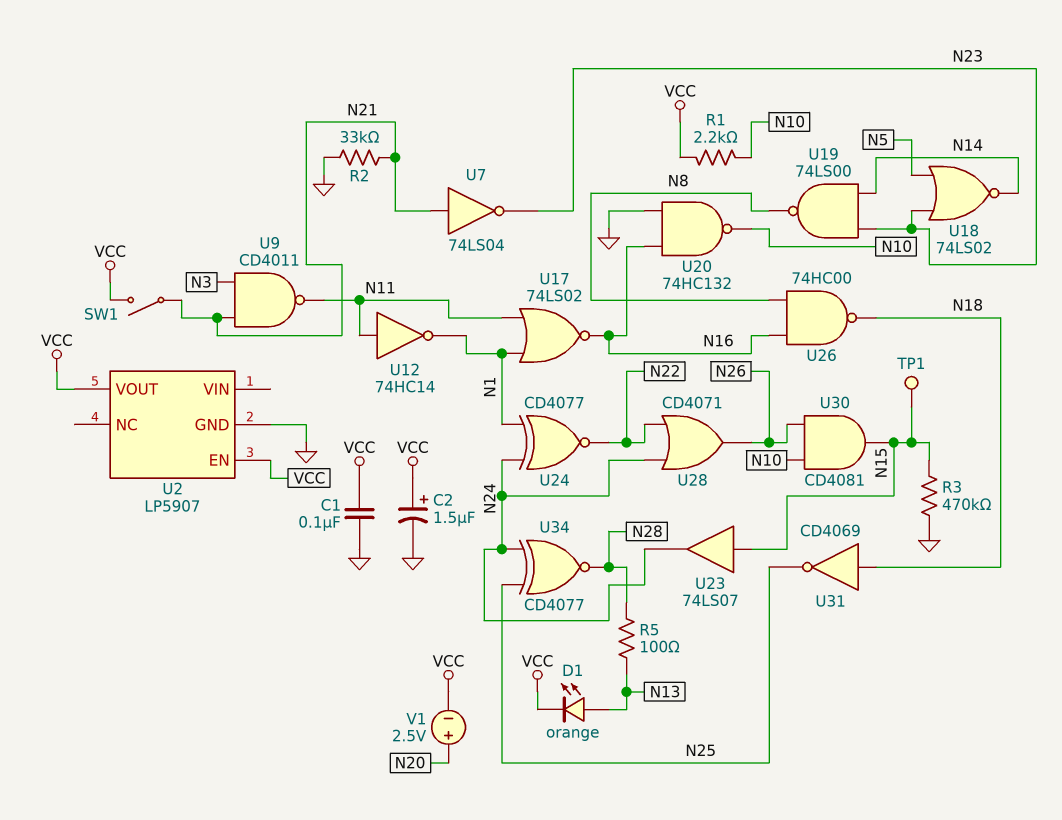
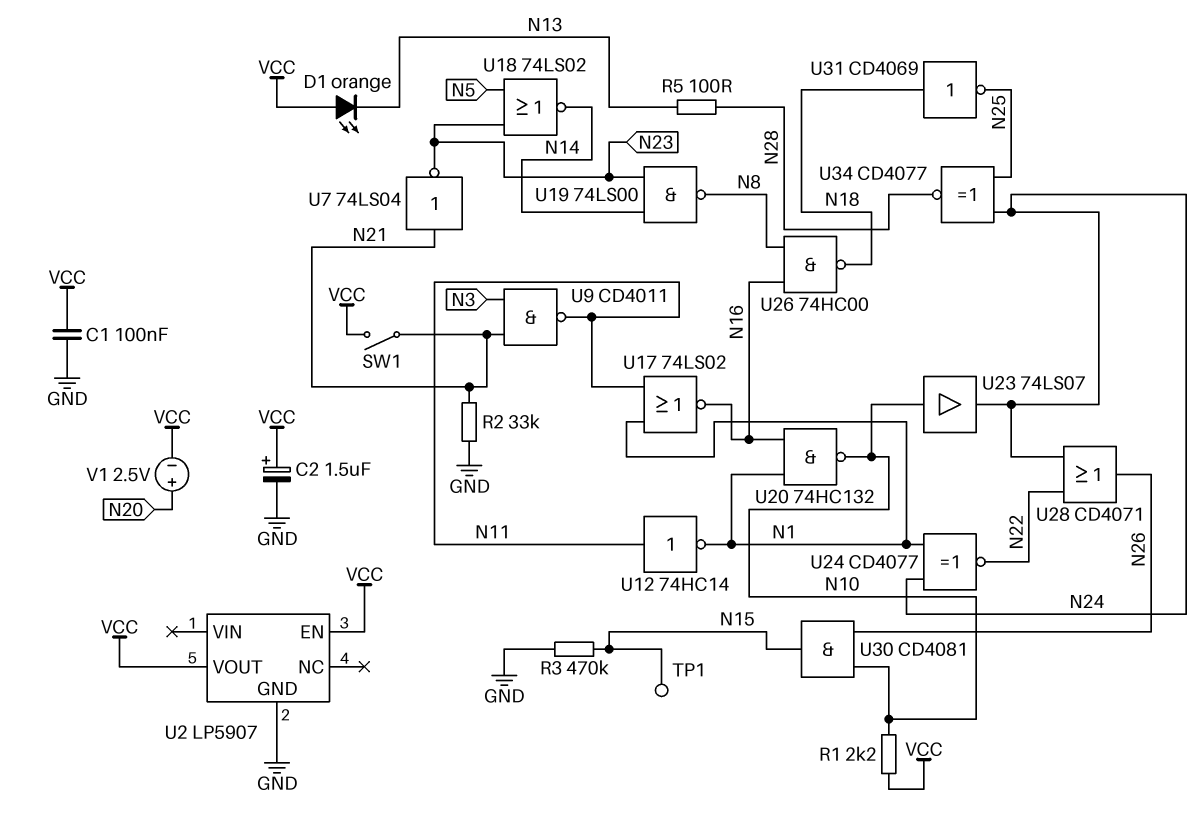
D1: LED orange (A N13, K VCC) -> LED orange (A VCC, K N13)
U20: NAND 74HC132 (in GND, in N16, out N10) -> NAND 74HC132 (in N1, in N16, out N10)
U23: buffer 74LS07 (in N15, out N24) -> buffer 74LS07 (in N10, out N24)

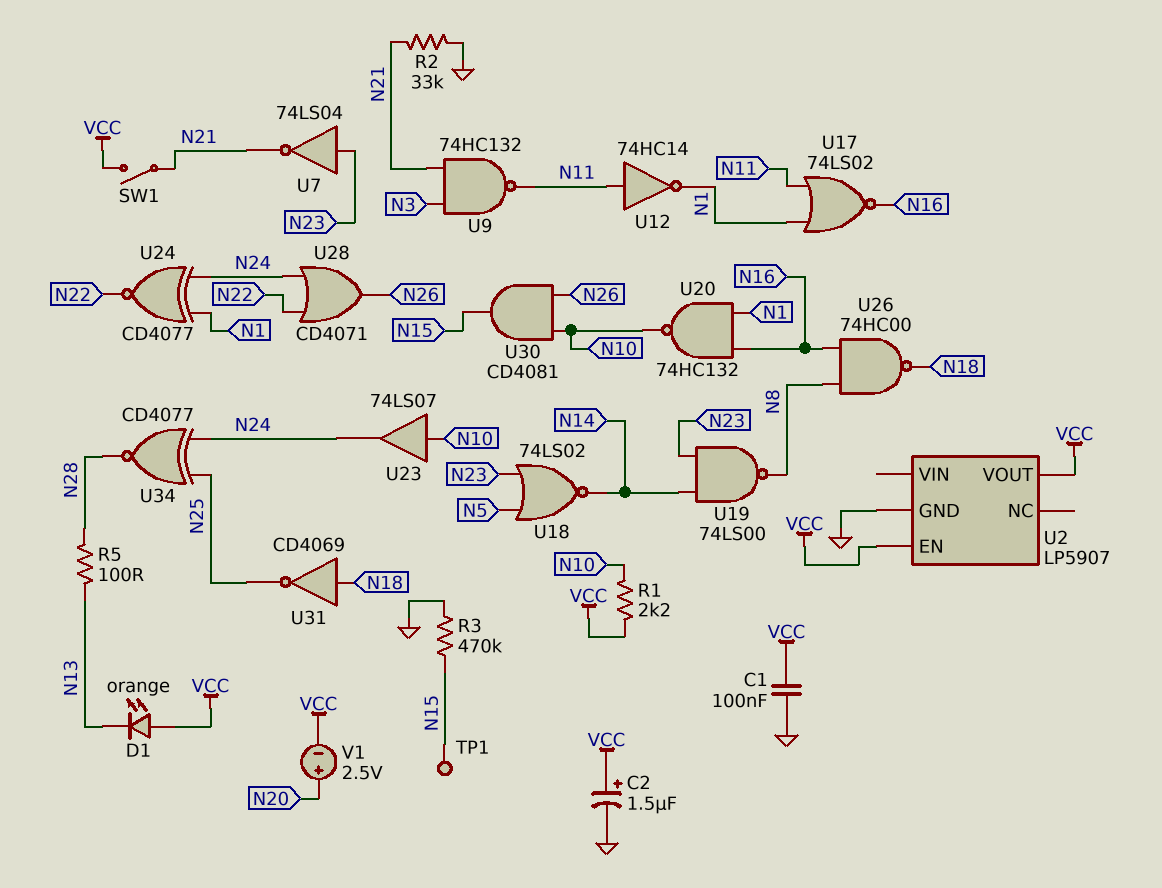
U7: NOT 74LS04 (in N21, out N23) -> NOT 74LS04 (in N23, out N21)
U9: NAND CD4011 (in N3, in N21, out N11) -> NAND 74HC132 (in N3, in N21, out N11)

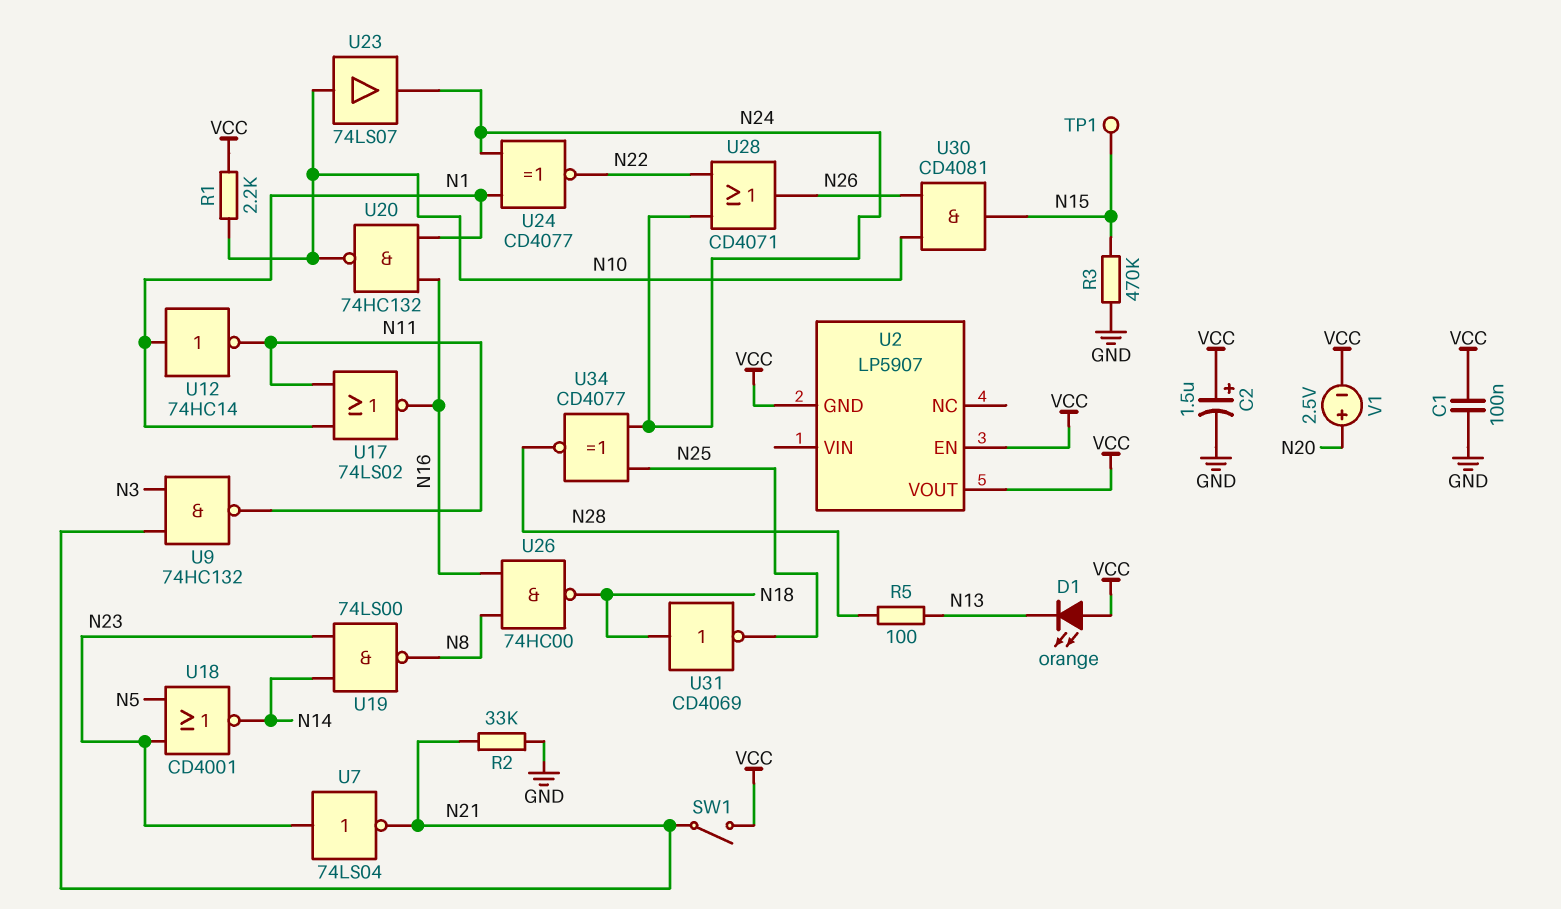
U2 pin GND: GND -> VCC
U12: NOT 74HC14 (in N11, out N1) -> NOT 74HC14 (in N1, out N11)
U18: NOR 74LS02 (in N5, in N23, out N14) -> NOR CD4001 (in N5, in N23, out N14)

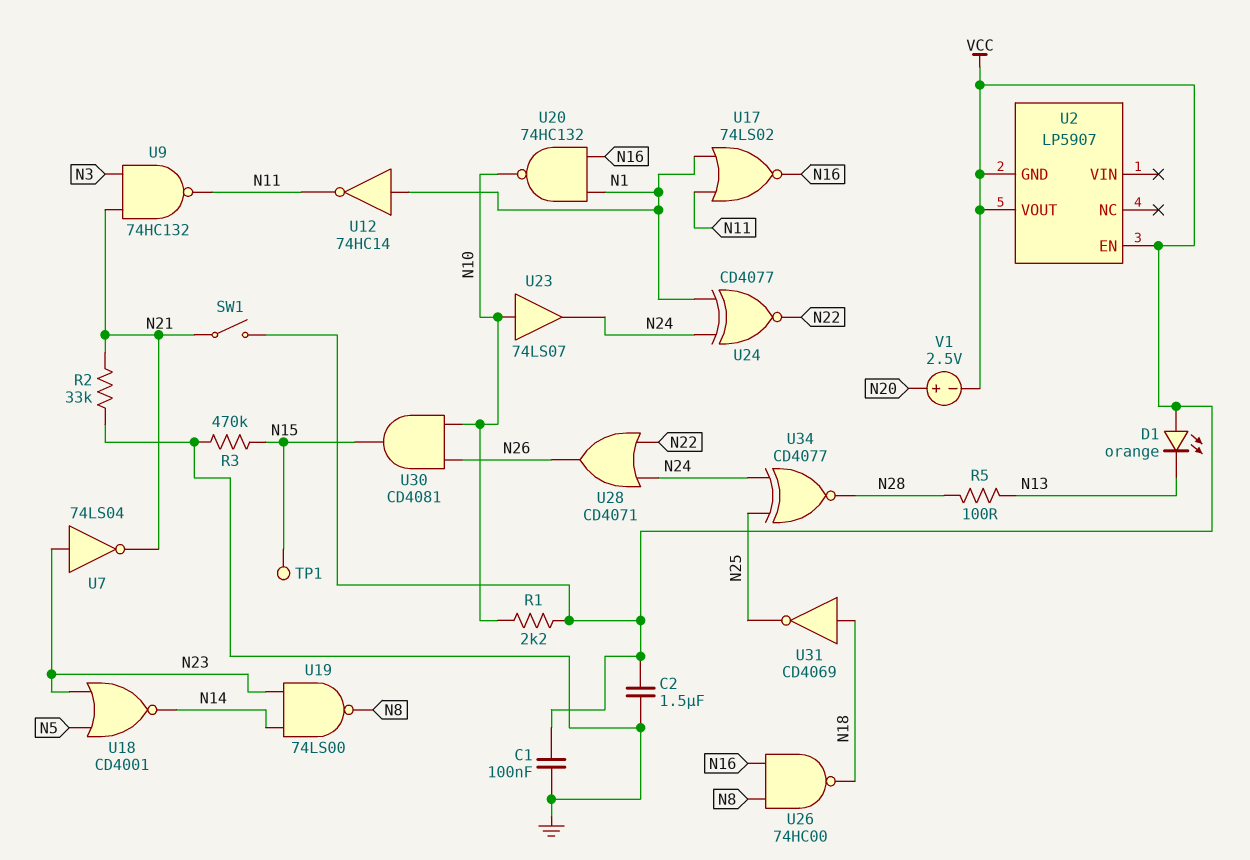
C2: 1.5uF (plus VCC, minus GND) -> 1.5uF (GND, VCC)

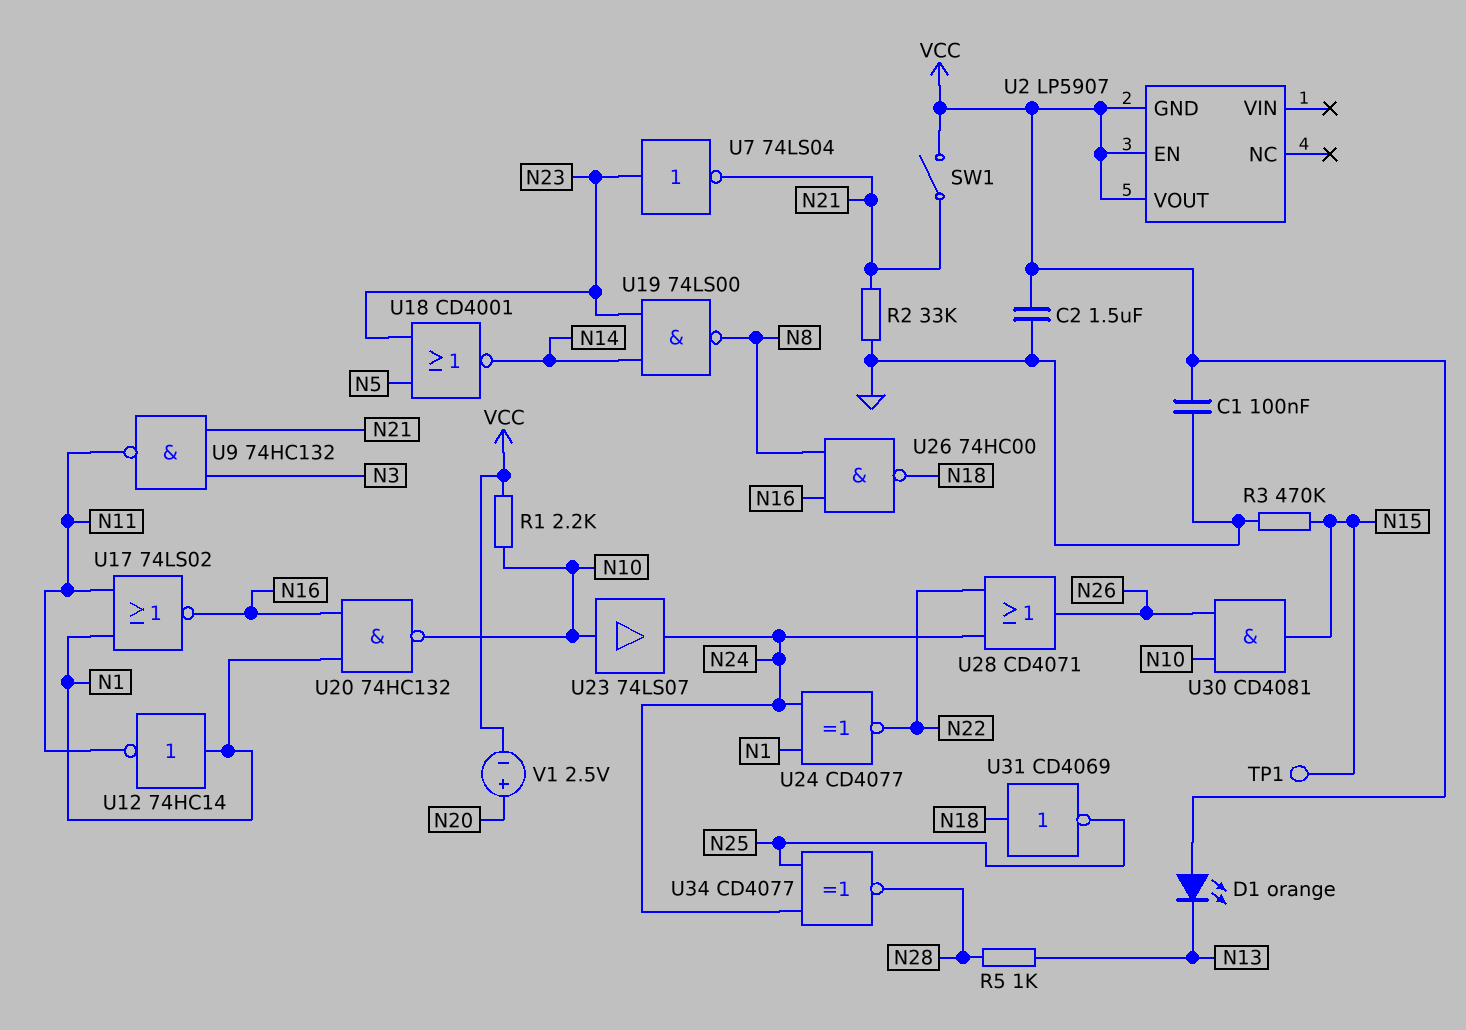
R5: 100 (N13, N28) -> 1k (N13, N28)

